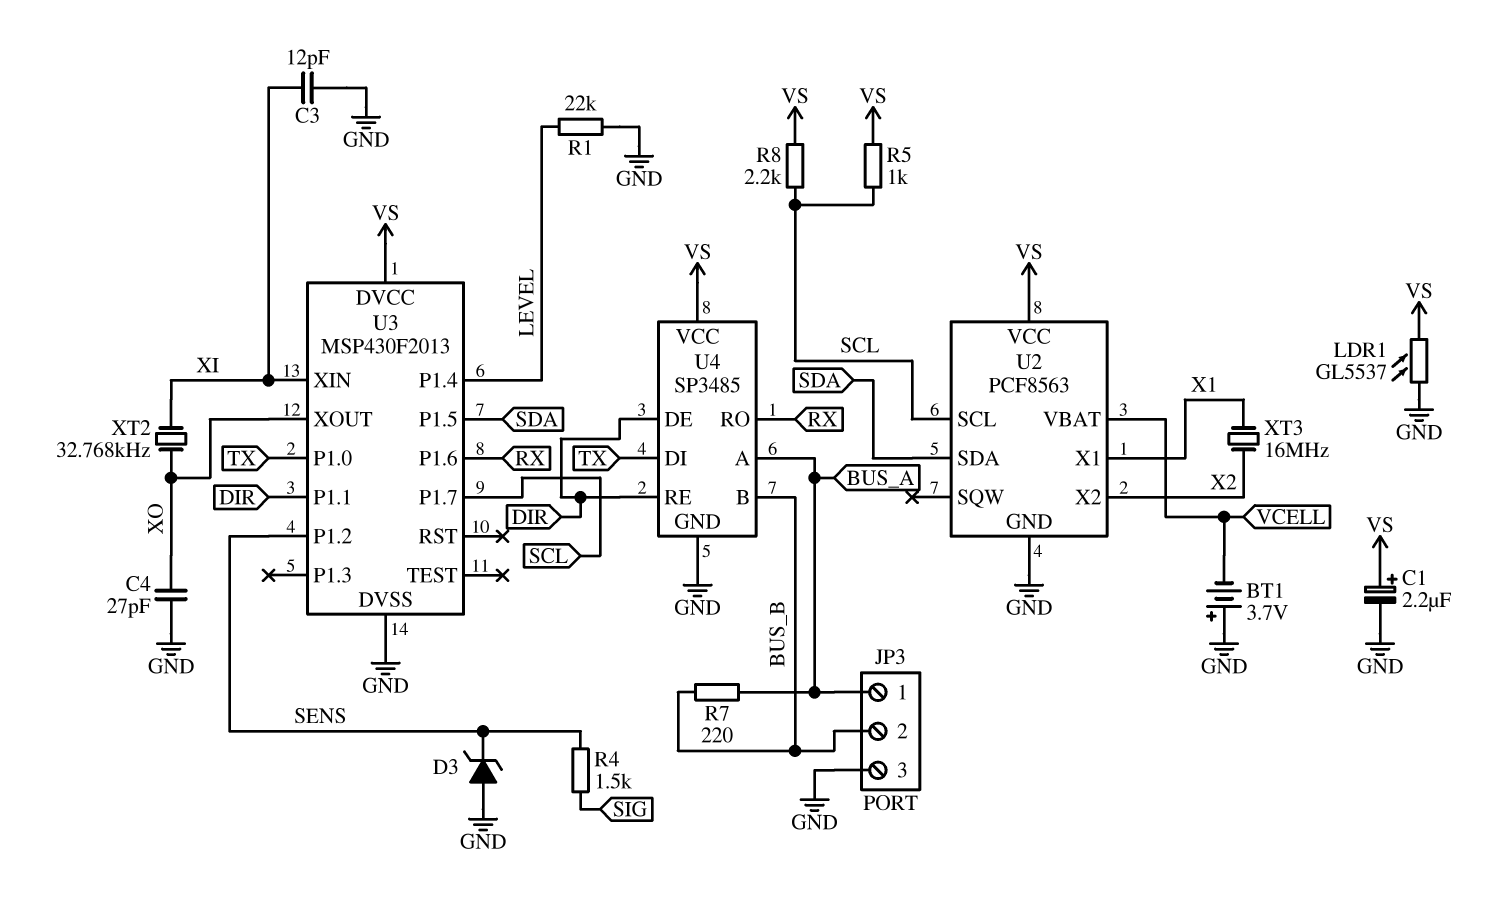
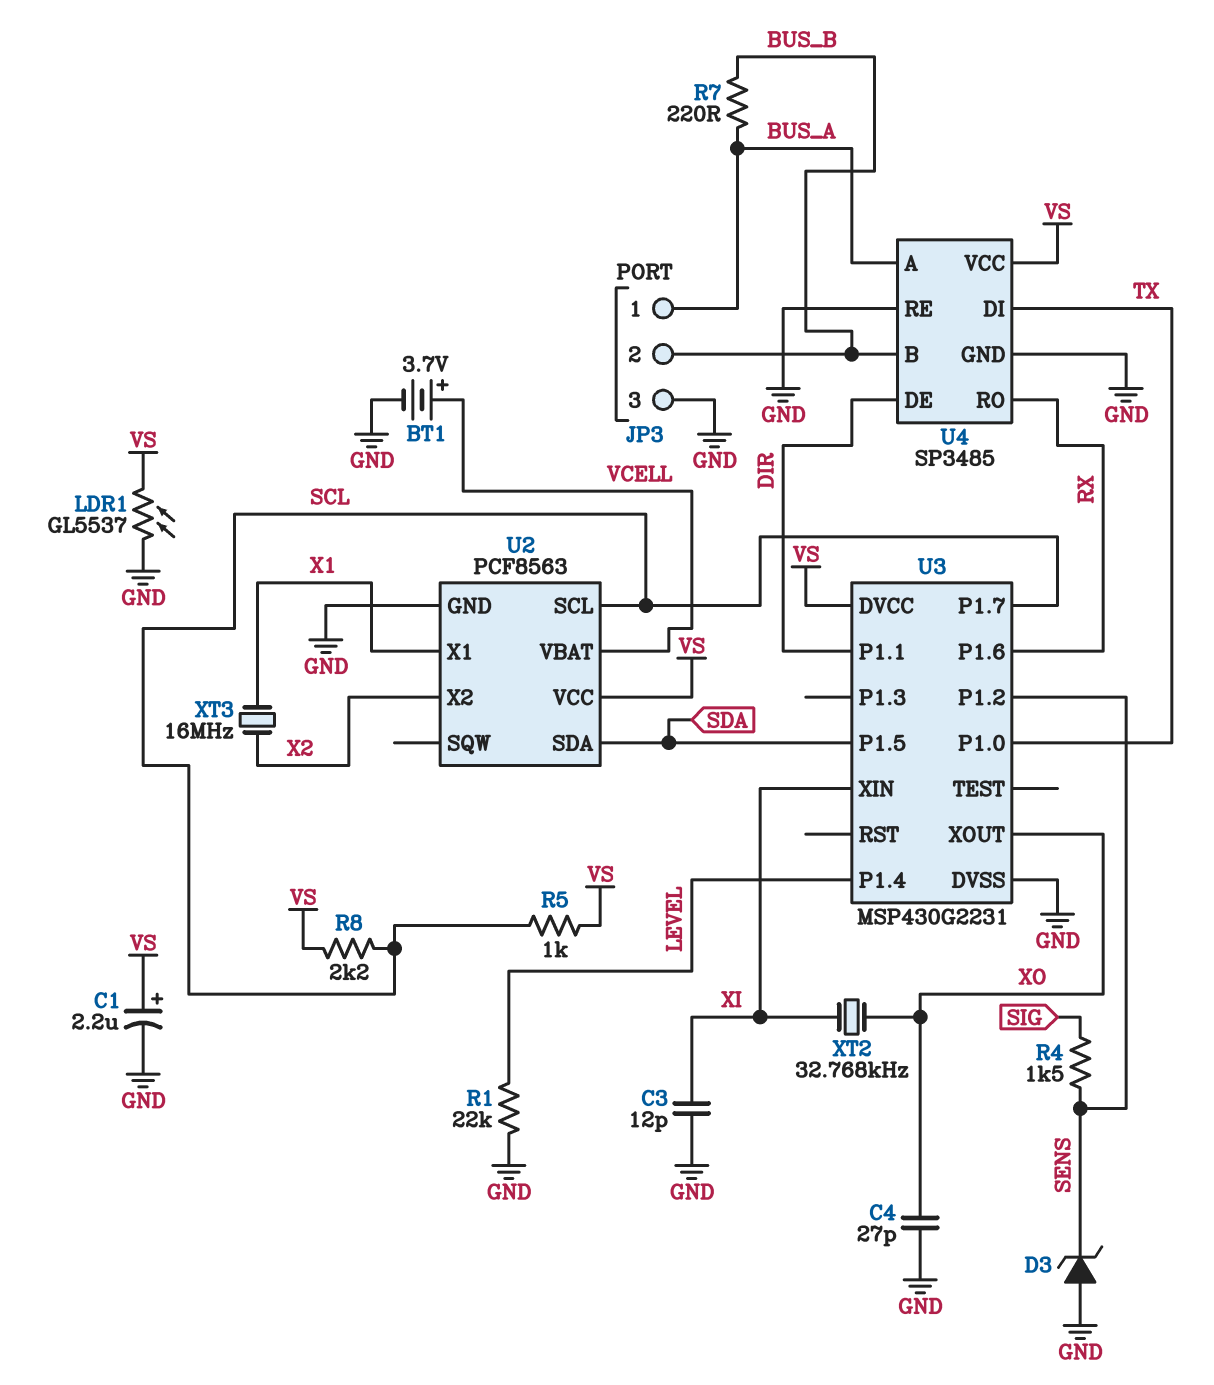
BT1: 3.7V (plus GND, minus VCELL) -> 3.7V (plus VCELL, minus GND)
U3: MSP430F2013 -> MSP430G2231
U4 pin RE: DIR -> GND

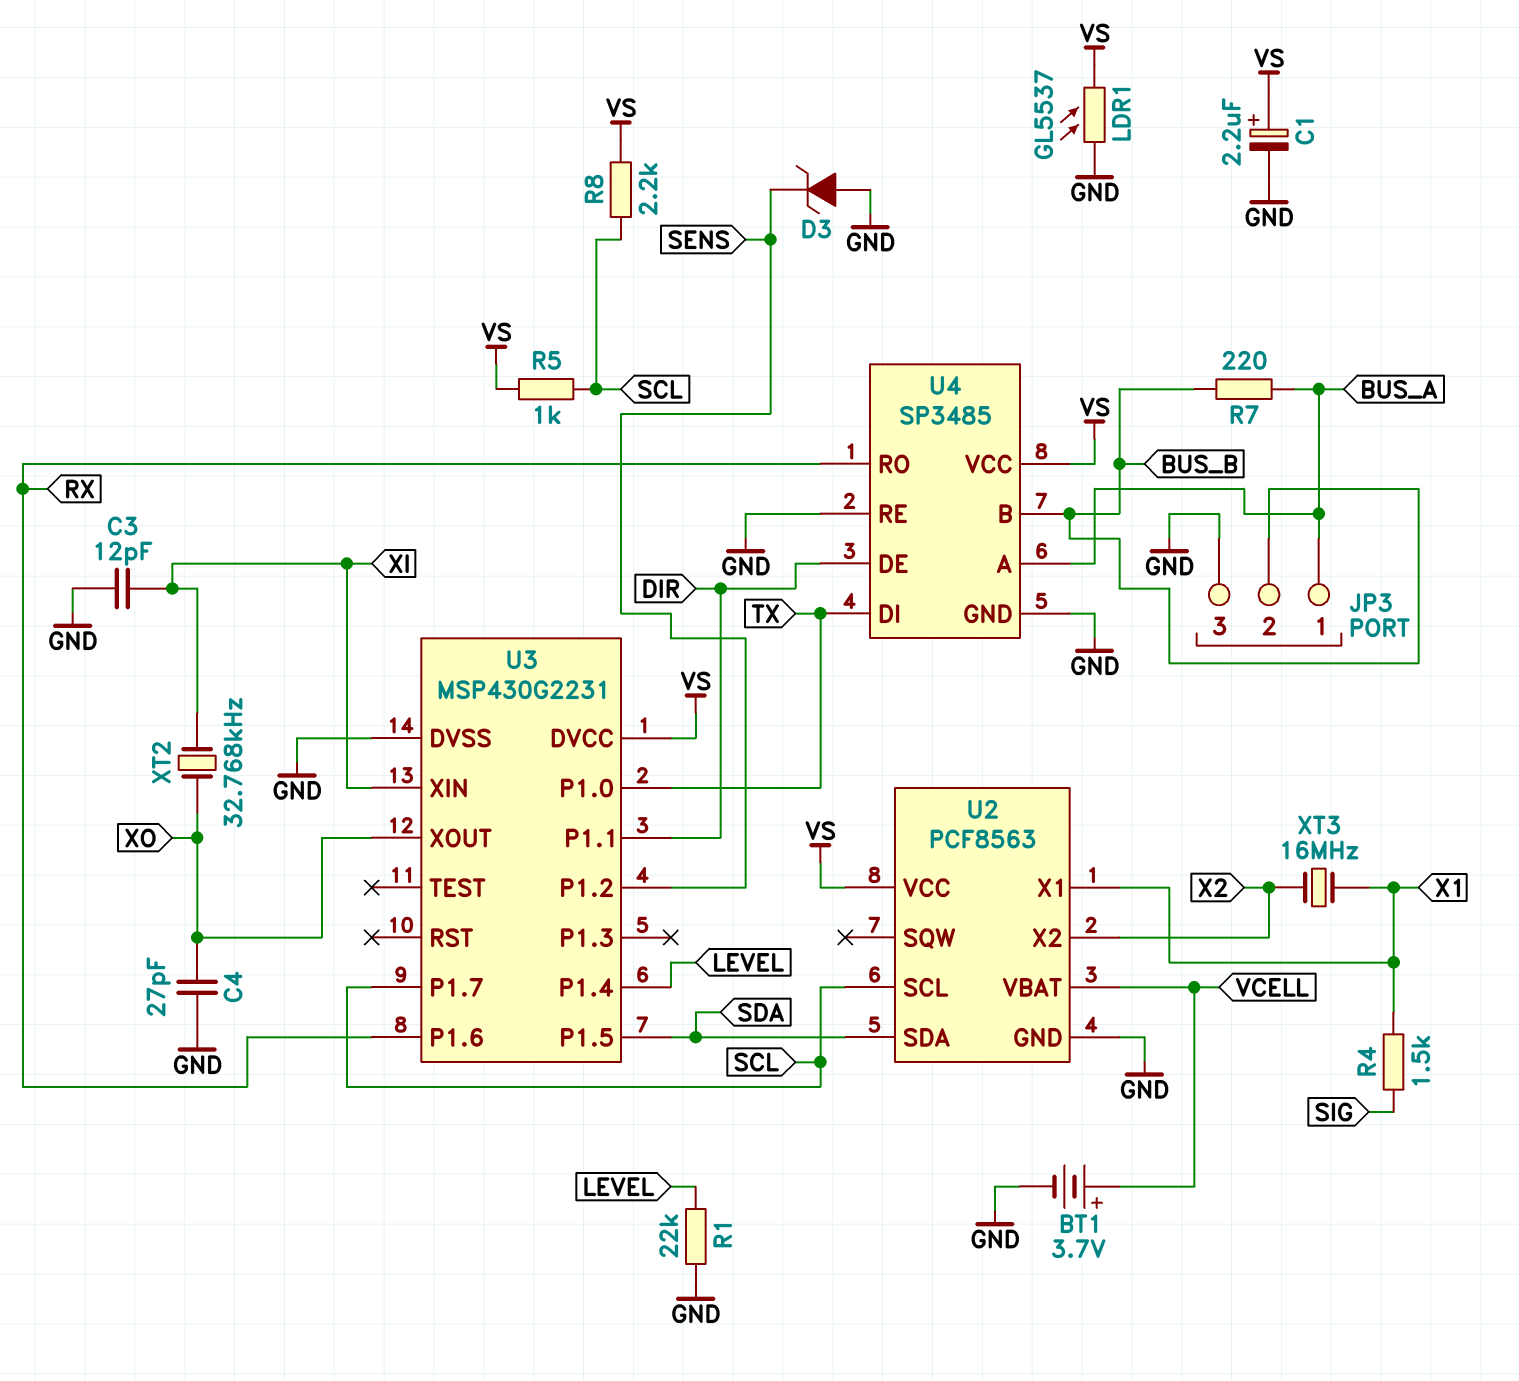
R4: 1.5k (SENS, SIG) -> 1.5k (SIG, X1)

